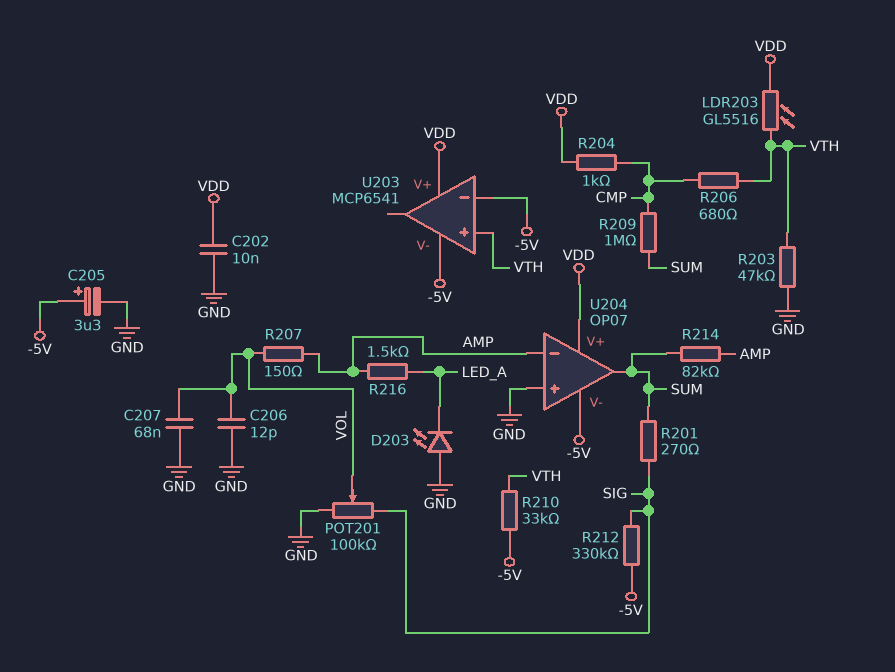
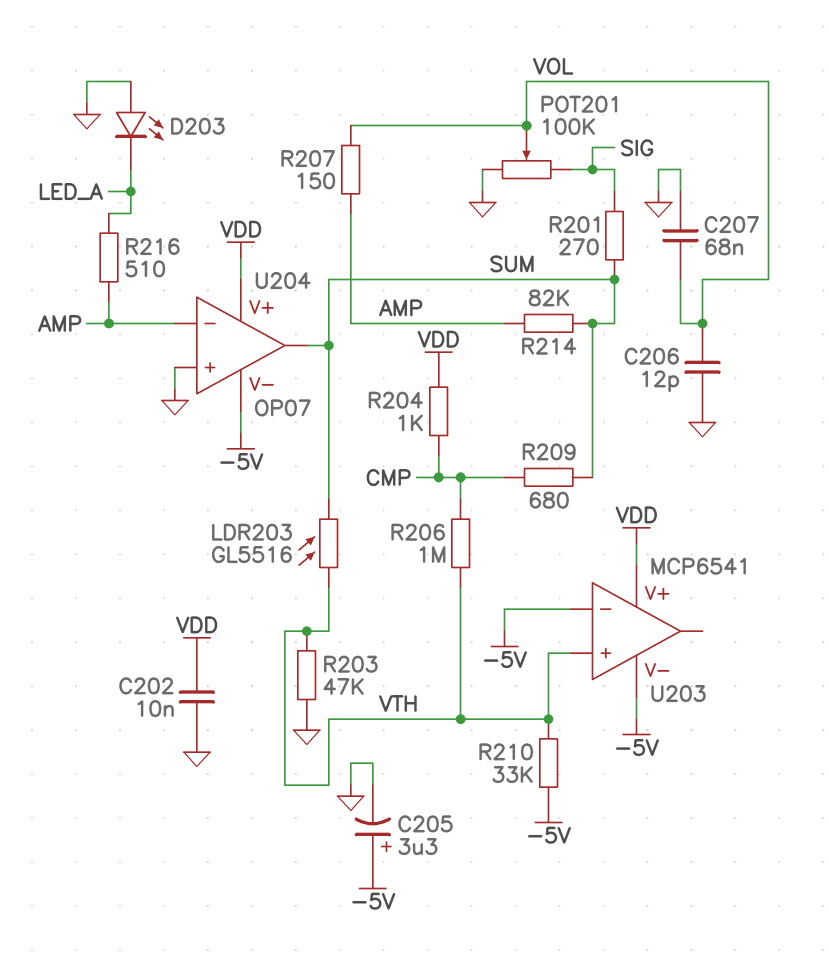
LDR203: GL5516 (VDD, VTH) -> GL5516 (SUM, VTH)
R206: 680 (CMP, VTH) -> 1M (CMP, VTH)
R209: 1M (CMP, SUM) -> 680 (CMP, SUM)
R212: 330k (-5V, SIG) -> none
R216: 1.5k (AMP, LED_A) -> 510 (AMP, LED_A)

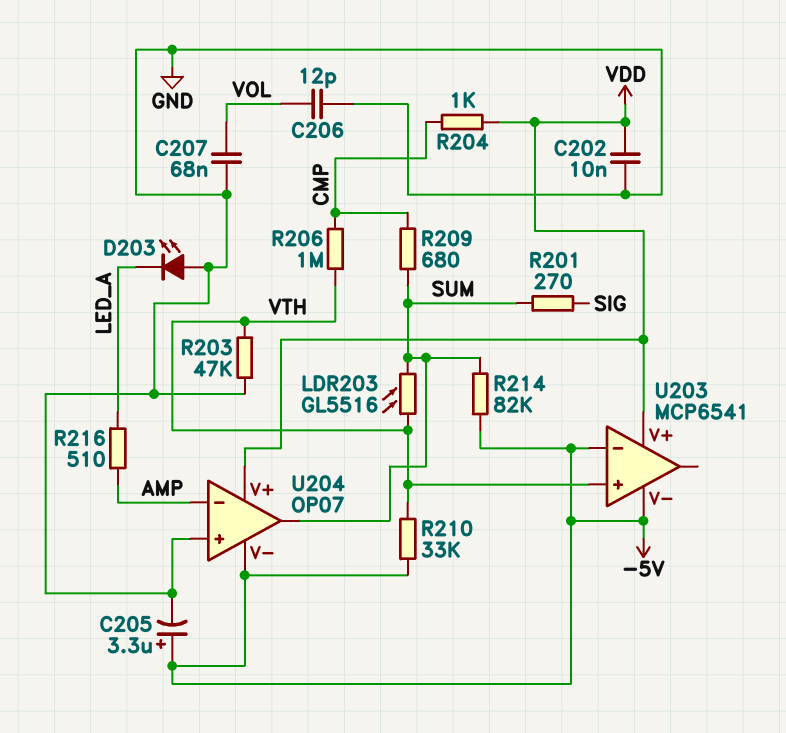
POT201: 100k (GND, SIG, wiper VOL) -> none
R207: 150 (AMP, VOL) -> none
R214: 82k (AMP, SUM) -> 82k (-5V, SUM)

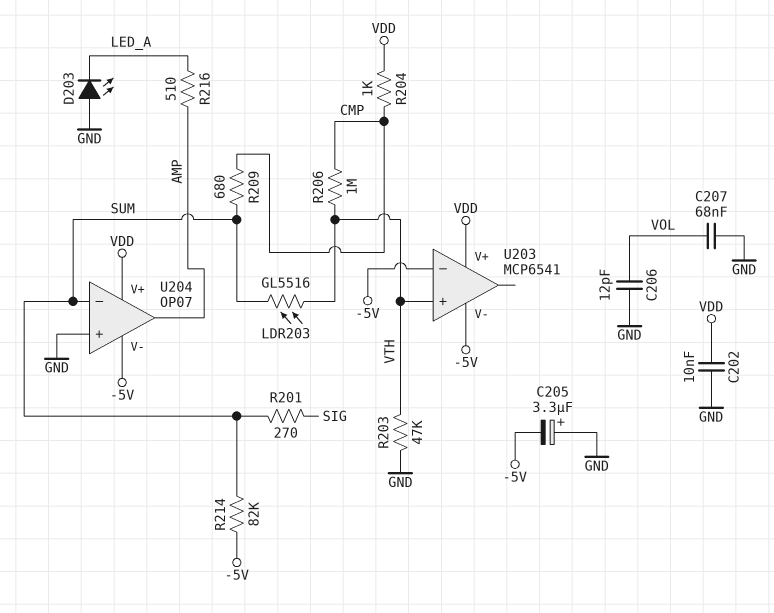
C205: 3.3uF (plus -5V, minus GND) -> 3.3uF (plus GND, minus -5V)
R210: 33k (-5V, VTH) -> none
U204 pin in-: AMP -> SUM
U204 pin out: SUM -> AMP

